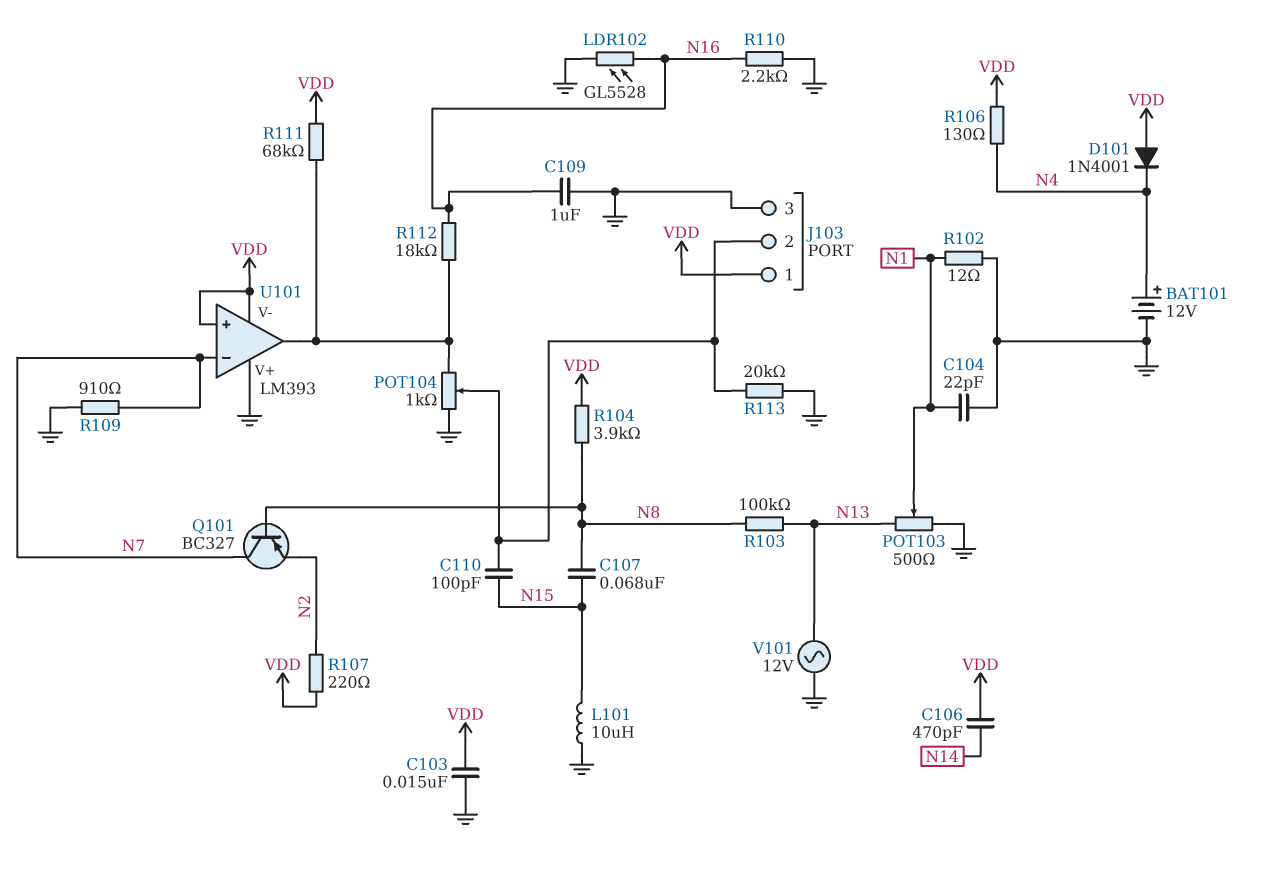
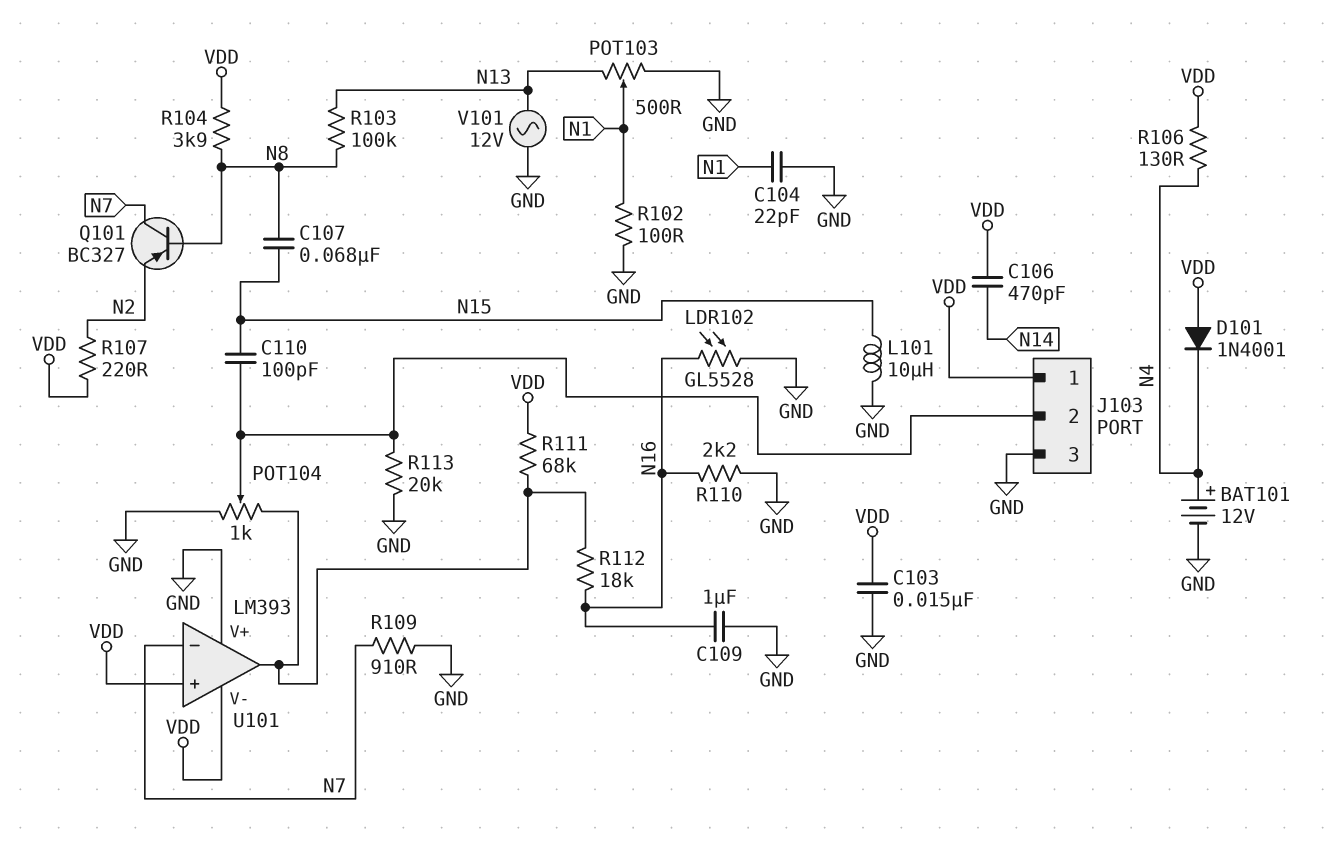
R102: 12 (GND, N1) -> 100 (GND, N1)

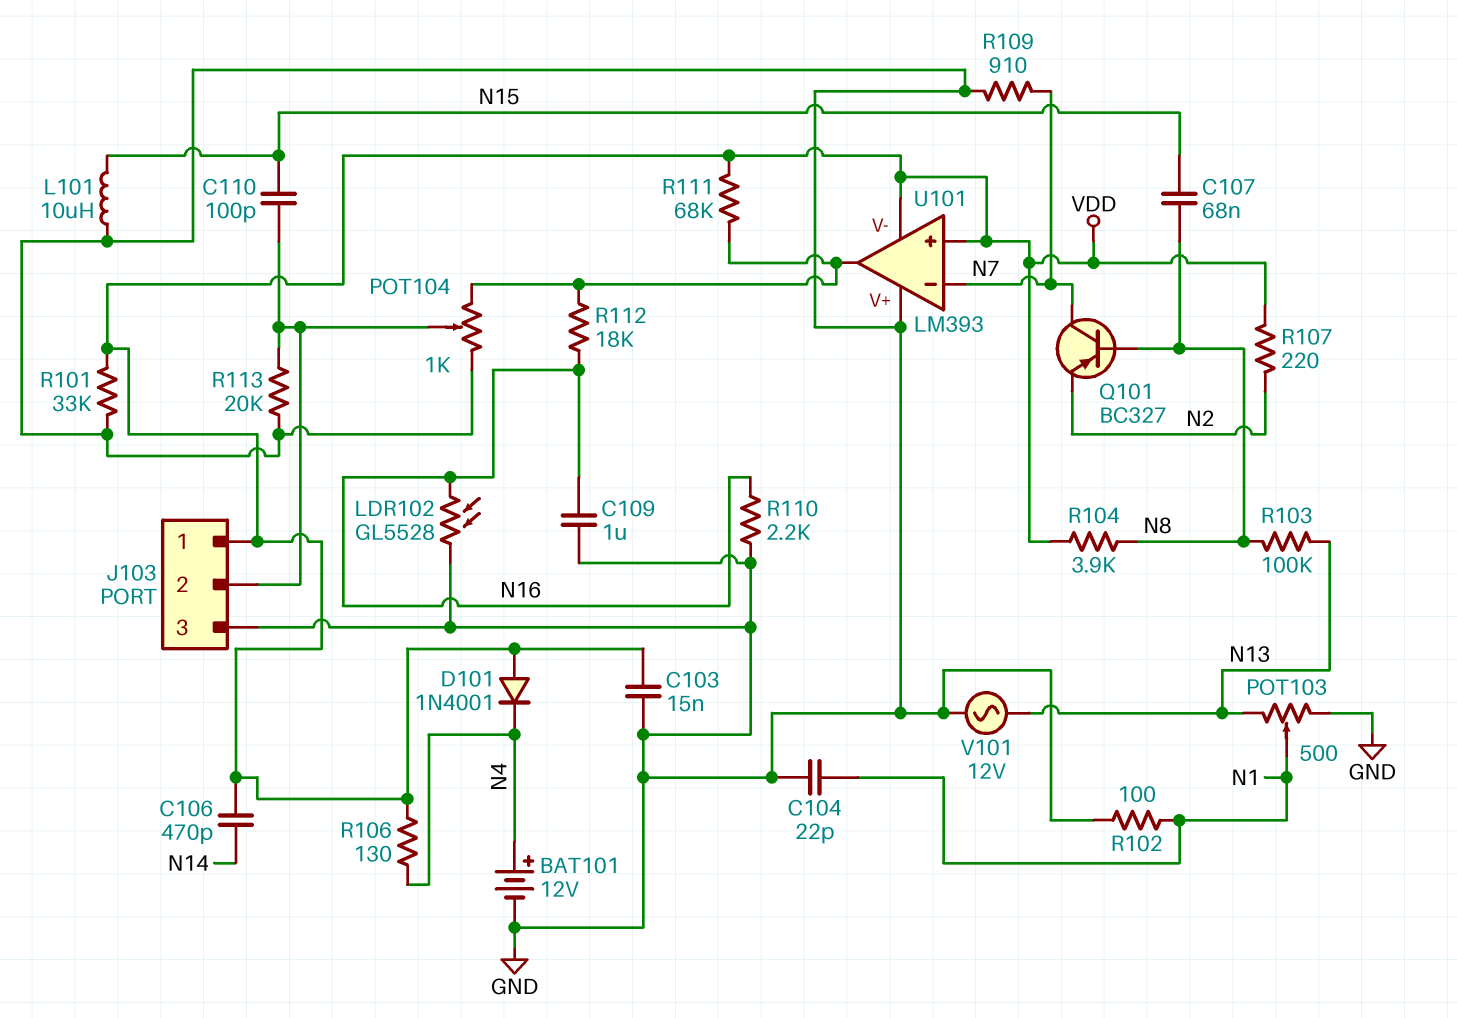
R101: none -> 33k (GND, VDD)

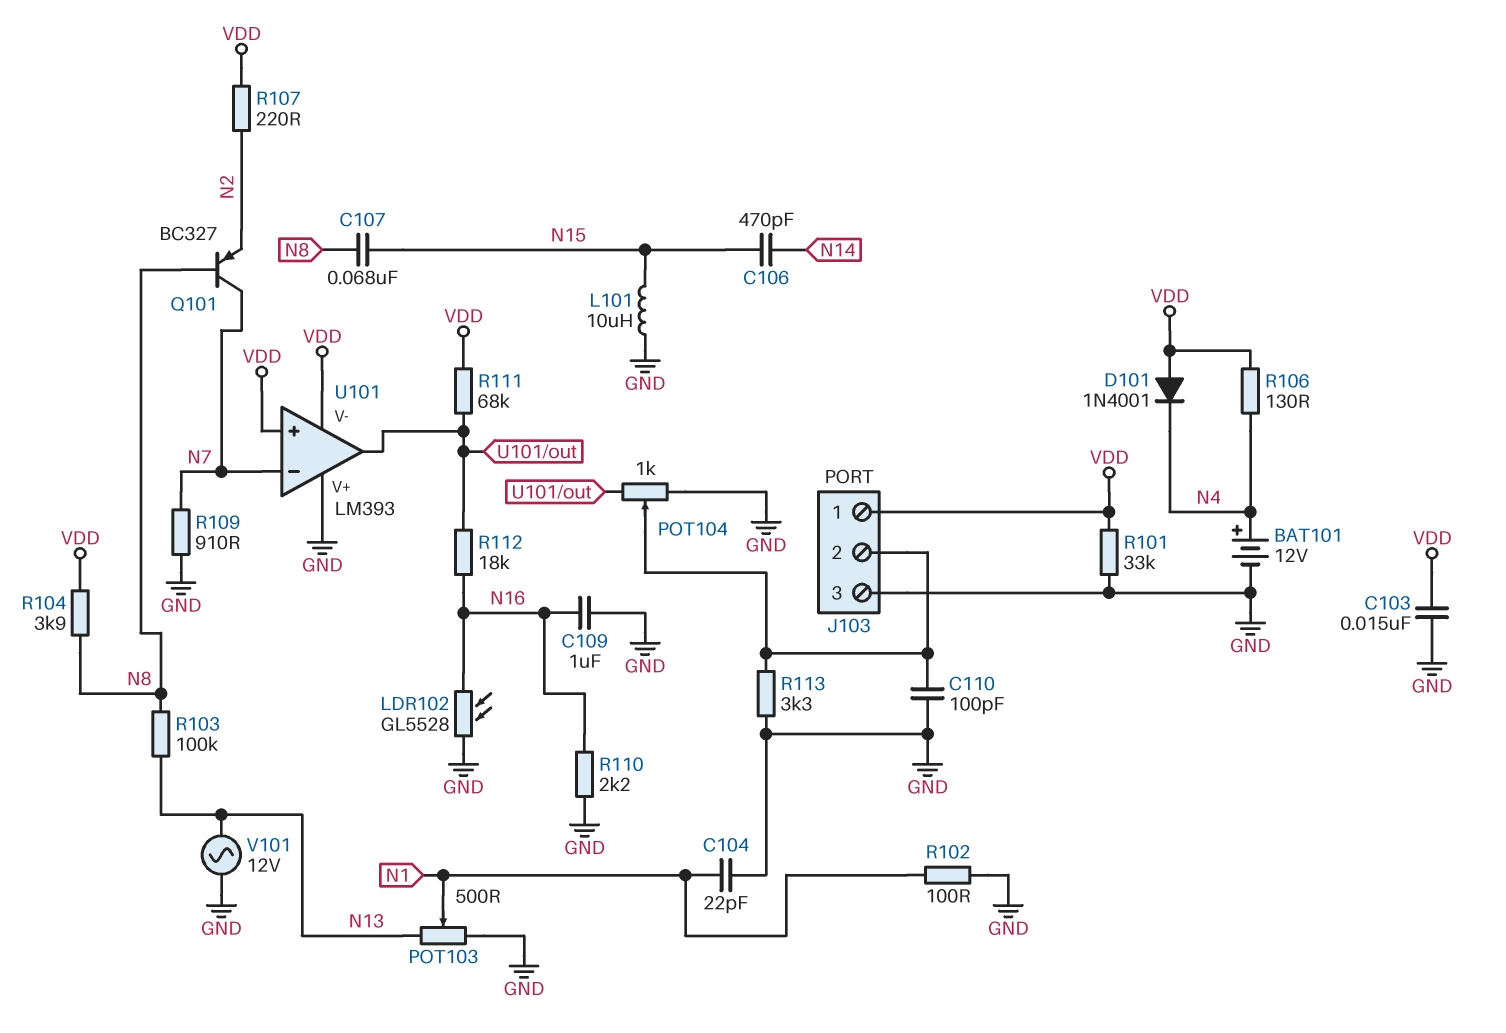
C106: 470pF (N14, VDD) -> 470pF (N14, N15)
C110: 100pF (J103/2, N15) -> 100pF (GND, J103/2)
R113: 20k (GND, J103/2) -> 3.3k (GND, J103/2)

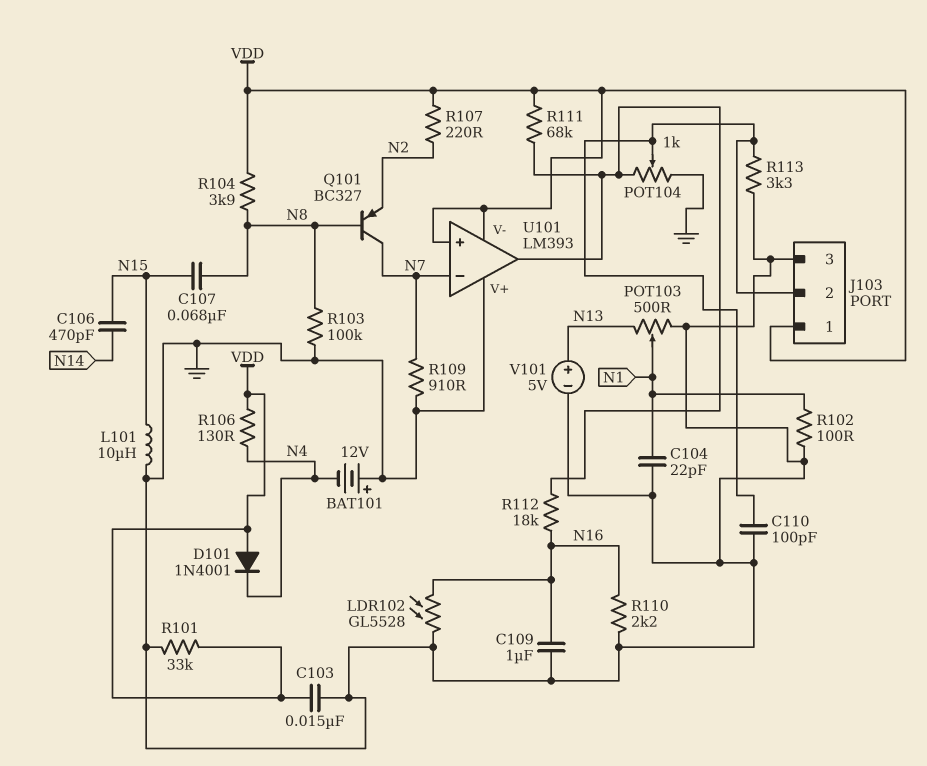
BAT101: 12V (plus N4, minus GND) -> 12V (plus GND, minus N4)
R103: 100k (N8, N13) -> 100k (GND, N8)
V101: AC 12V (GND, N13) -> 5V (plus N13, minus GND)

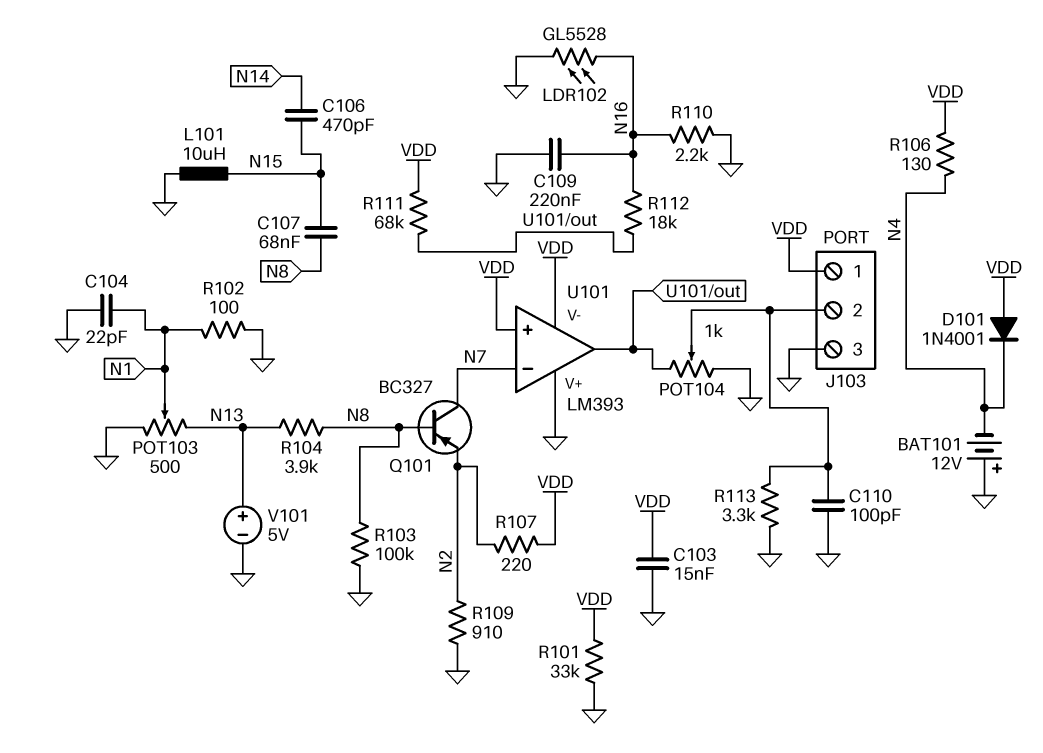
C109: 1uF (GND, N16) -> 220nF (GND, N16)
R104: 3.9k (N8, VDD) -> 3.9k (N8, N13)
R109: 910 (GND, N7) -> 910 (GND, N2)

